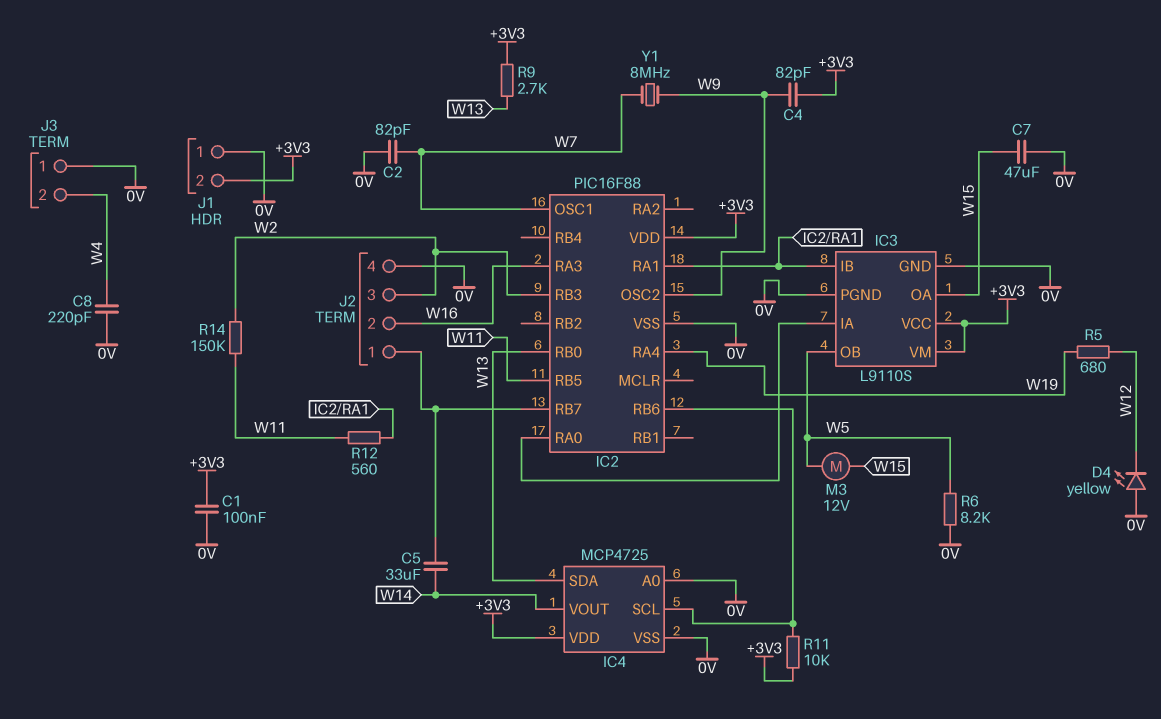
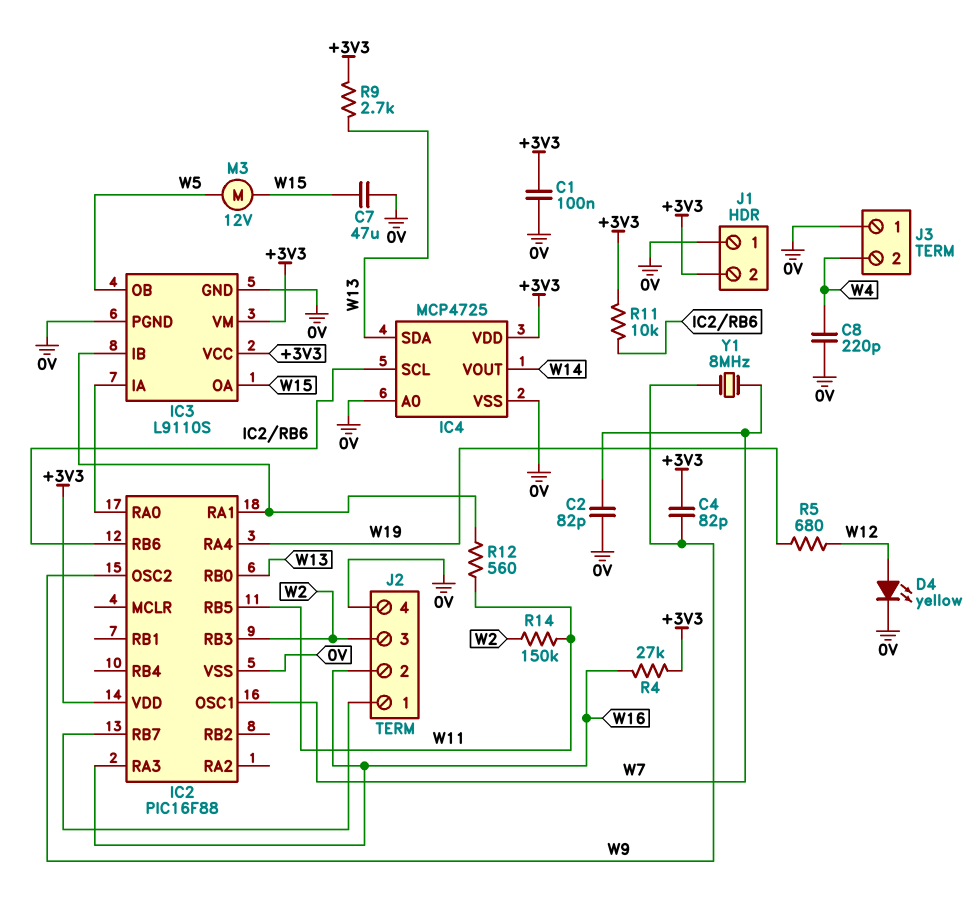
C5: 33uF (IC2/RB7, W14) -> none
D4: LED yellow (A 0V, K W12) -> LED yellow (A W12, K 0V)
R4: none -> 27k (+3V3, W16)
R6: 8.2k (0V, W5) -> none

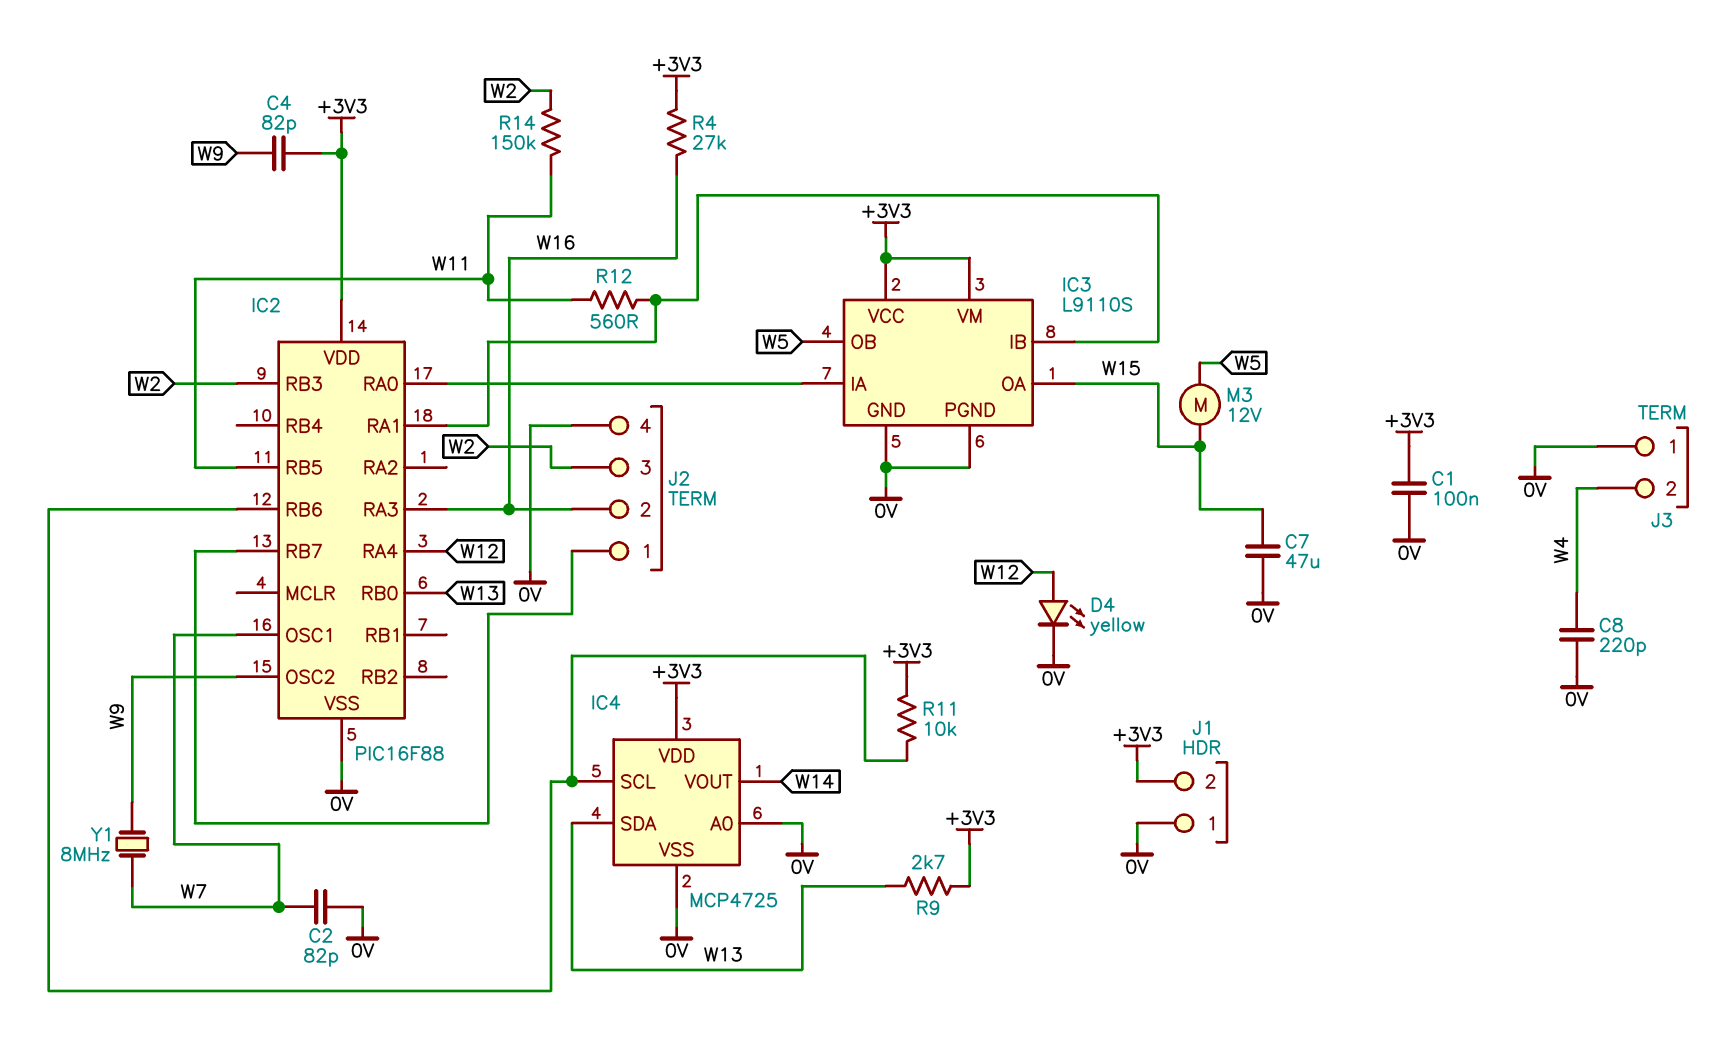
IC2 pin RA4: W19 -> W12
R5: 680 (W12, W19) -> none

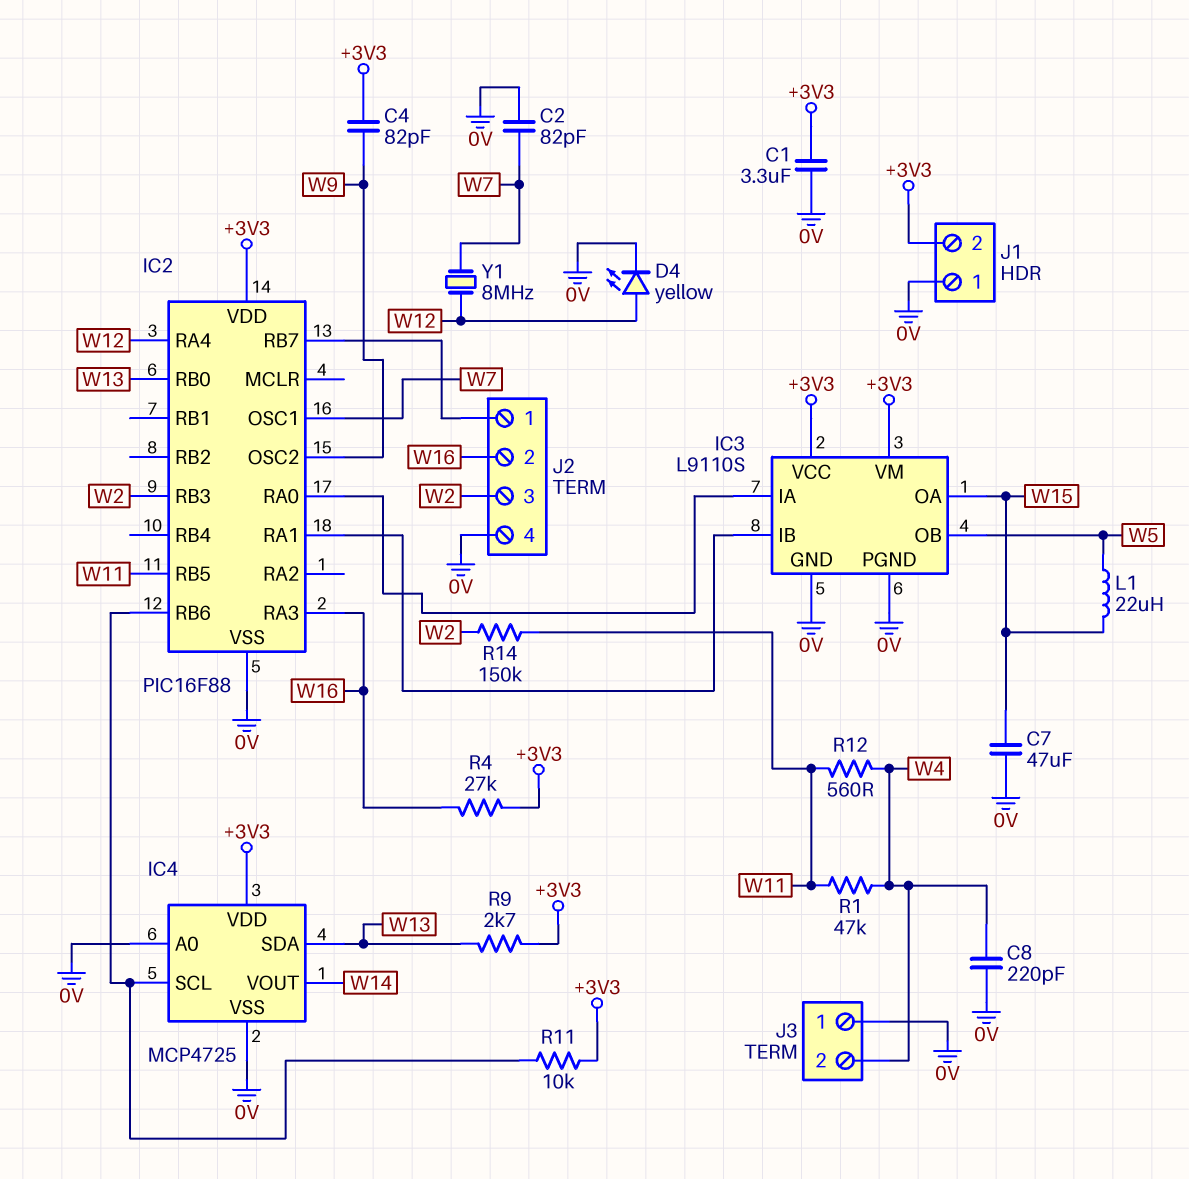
C1: 100nF (+3V3, 0V) -> 3.3uF (+3V3, 0V)
L1: none -> 22uH (W5, W15)
M3: motor 12V (W5, W15) -> none
R1: none -> 47k (W4, W11)
R12: 560 (IC2/RA1, W11) -> 560 (W4, W11)
Y1: 8MHz (W7, W9) -> 8MHz (W7, W12)

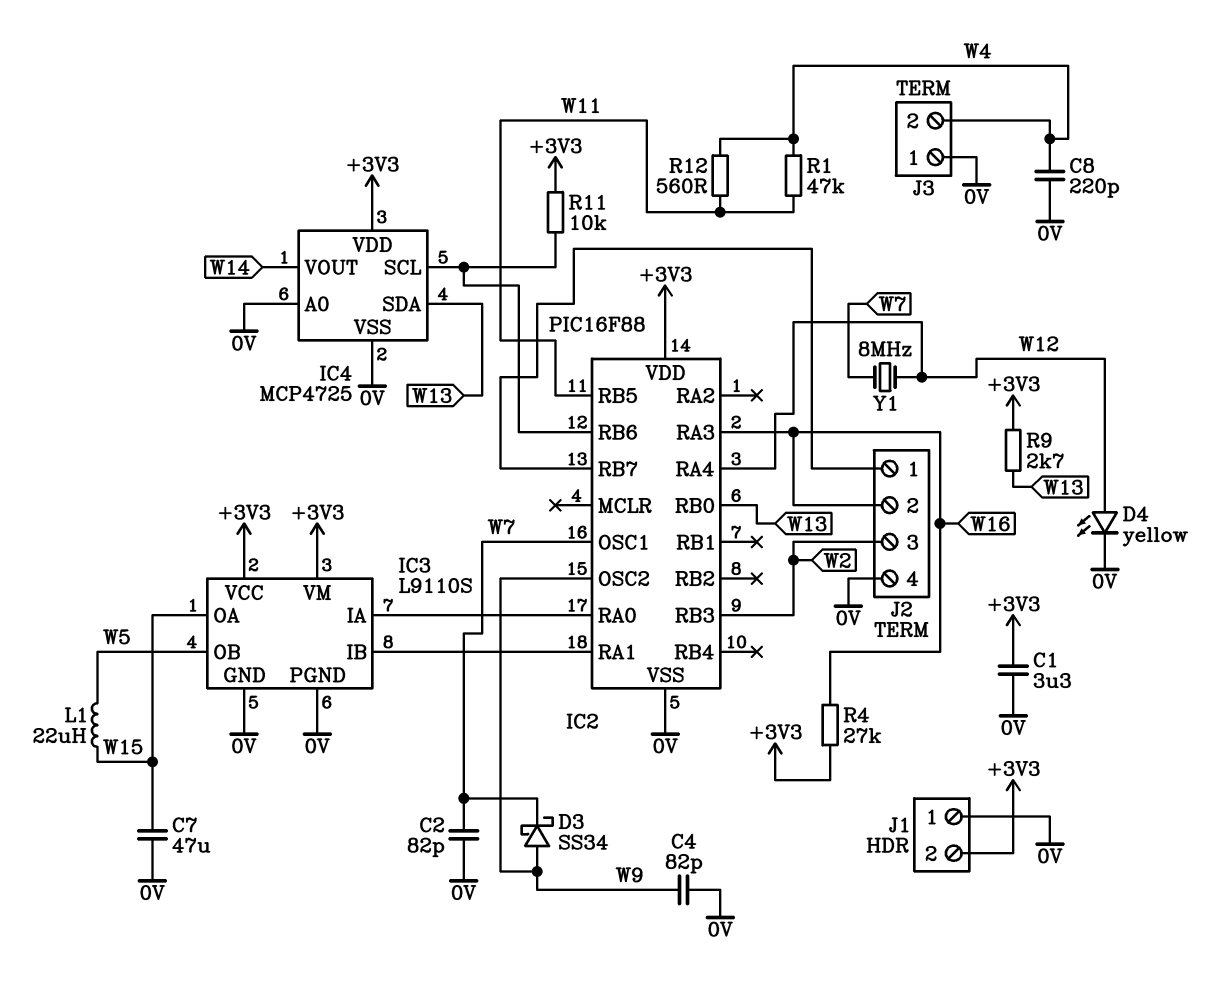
C4: 82pF (+3V3, W9) -> 82pF (0V, W9)
D3: none -> schottky SS34 (A W9, K W7)
R14: 150k (W2, W11) -> none

